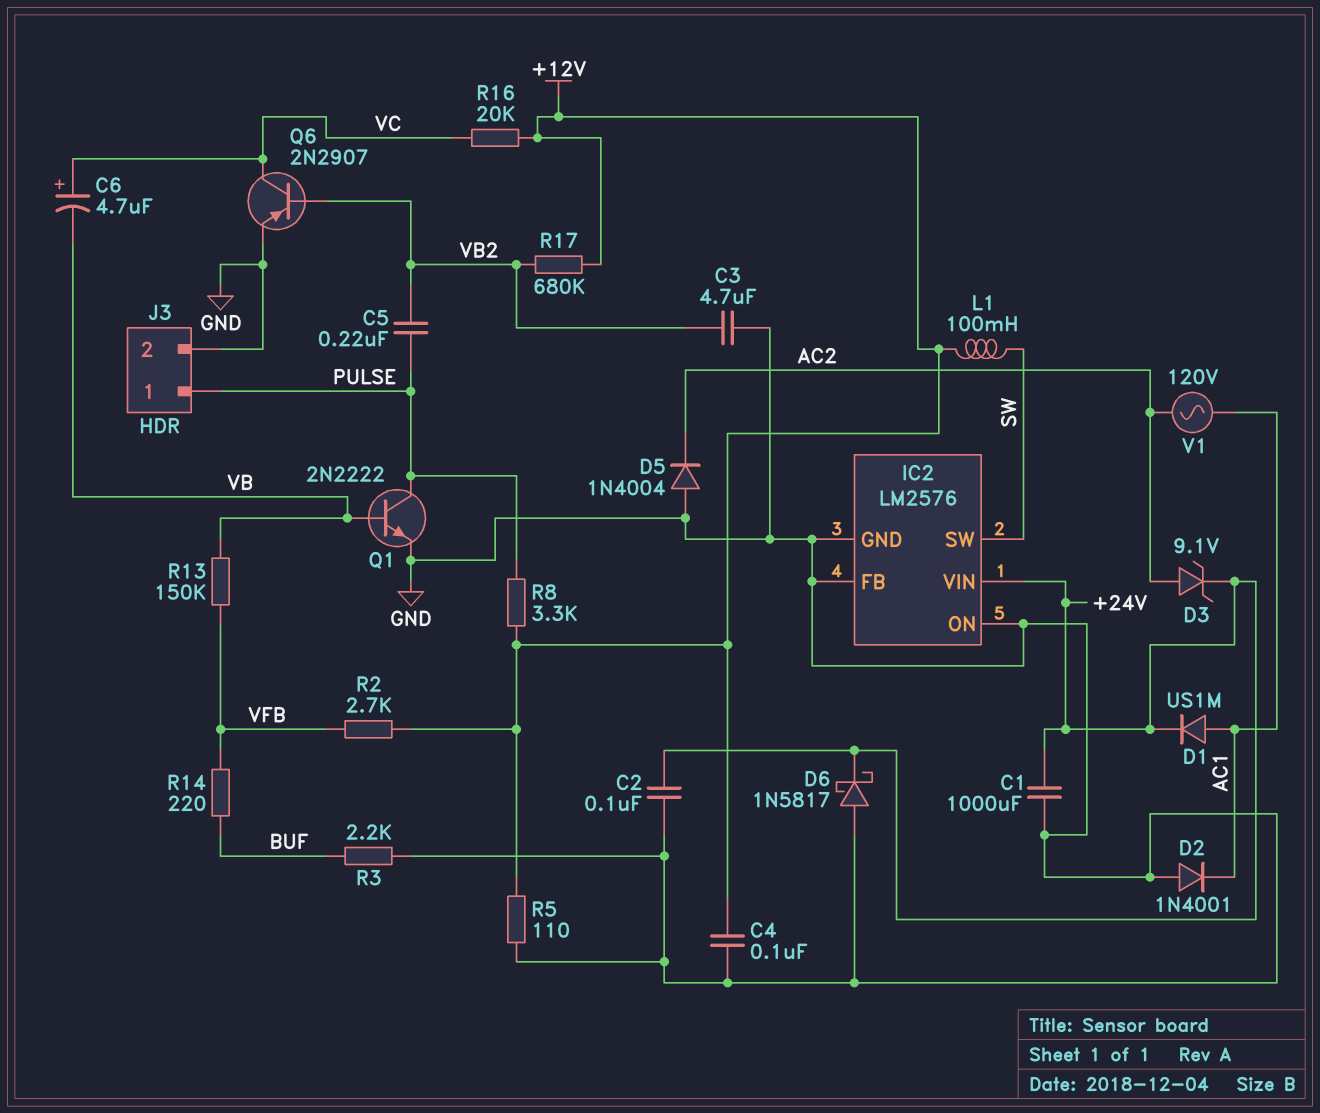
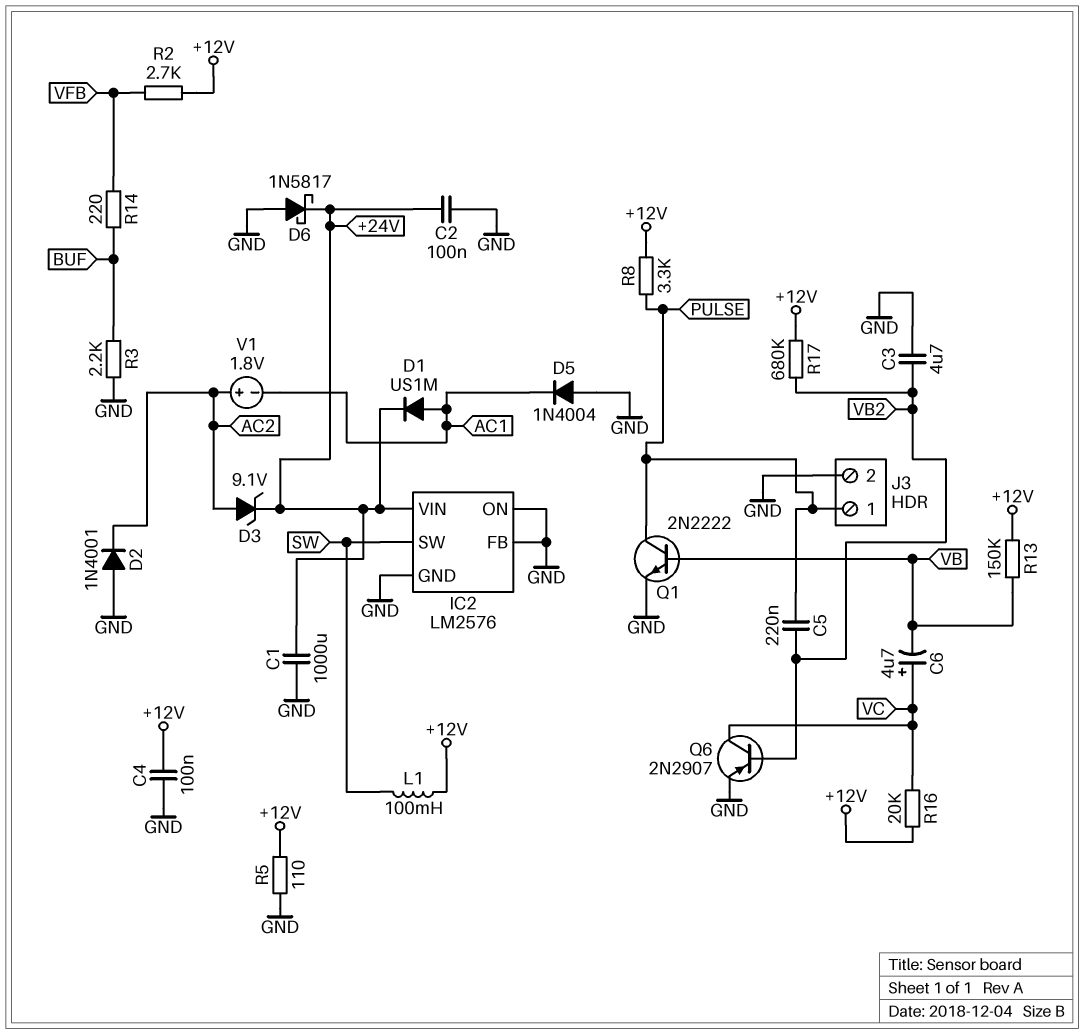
D2: diode 1N4001 (A GND, K AC1) -> diode 1N4001 (A GND, K AC2)
D5: diode 1N4004 (A GND, K AC2) -> diode 1N4004 (A GND, K AC1)
R13: 150k (VB, VFB) -> 150k (+12V, VB)
V1: AC 120V (AC1, AC2) -> 1.8V (plus AC2, minus AC1)

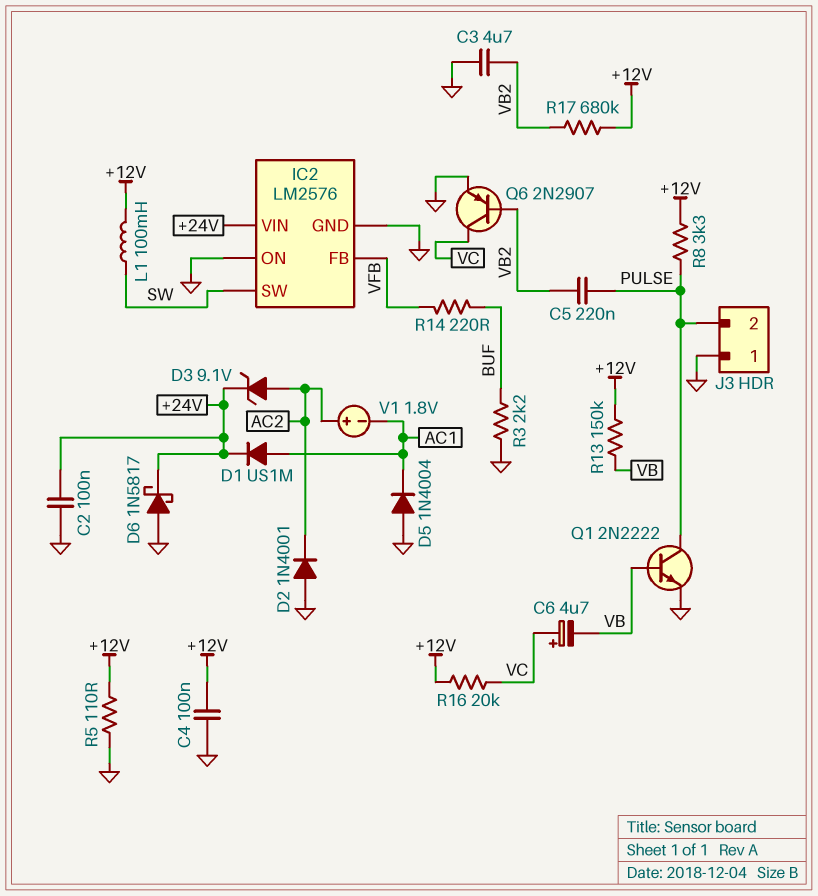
C1: 1000uF (+24V, GND) -> none
IC2 pin FB: GND -> VFB
J3 pin 1: PULSE -> GND
J3 pin 2: GND -> PULSE
R2: 2.7k (+12V, VFB) -> none

